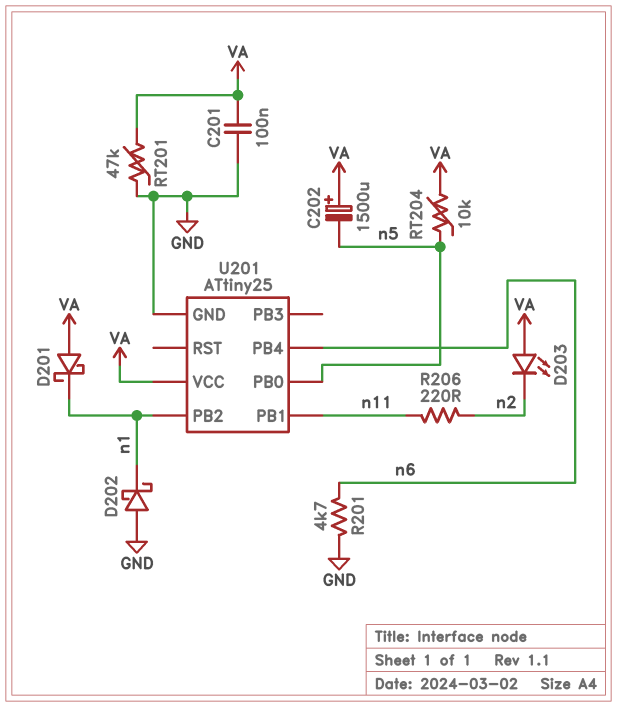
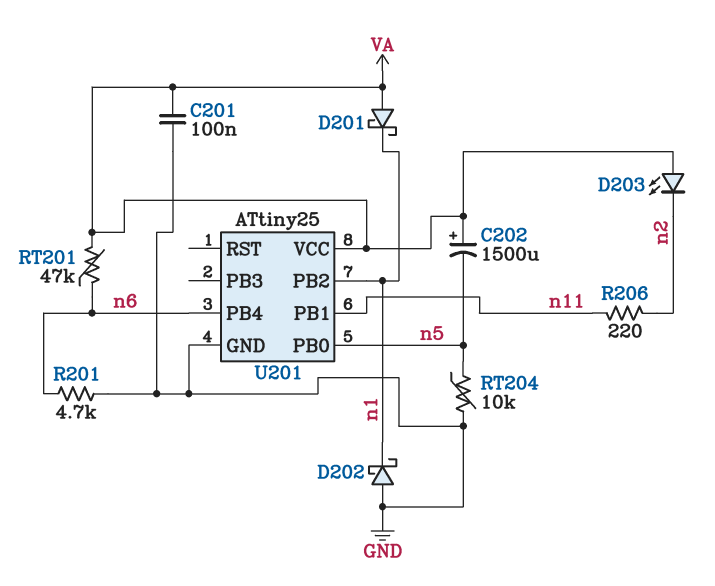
RT201: 47k (GND, VA) -> 47k (VA, n6)
RT204: 10k (VA, n5) -> 10k (GND, n5)

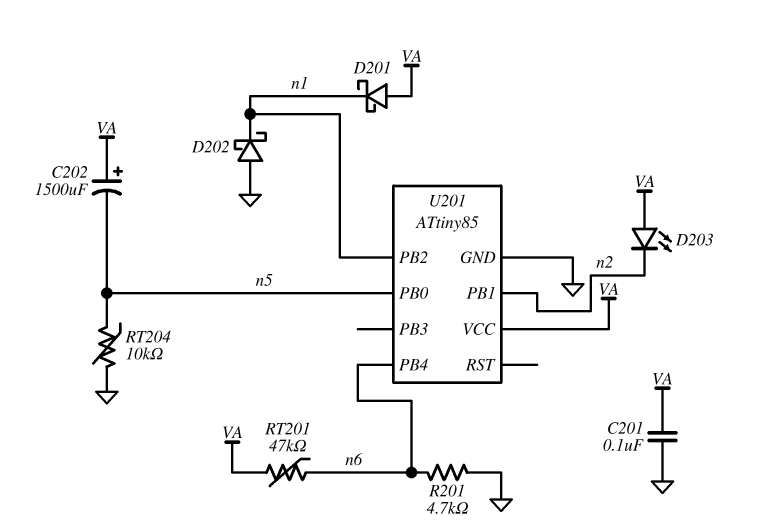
R206: 220 (n2, n11) -> none
U201: ATtiny25 -> ATtiny85
U201 pin PB1: n11 -> n2

